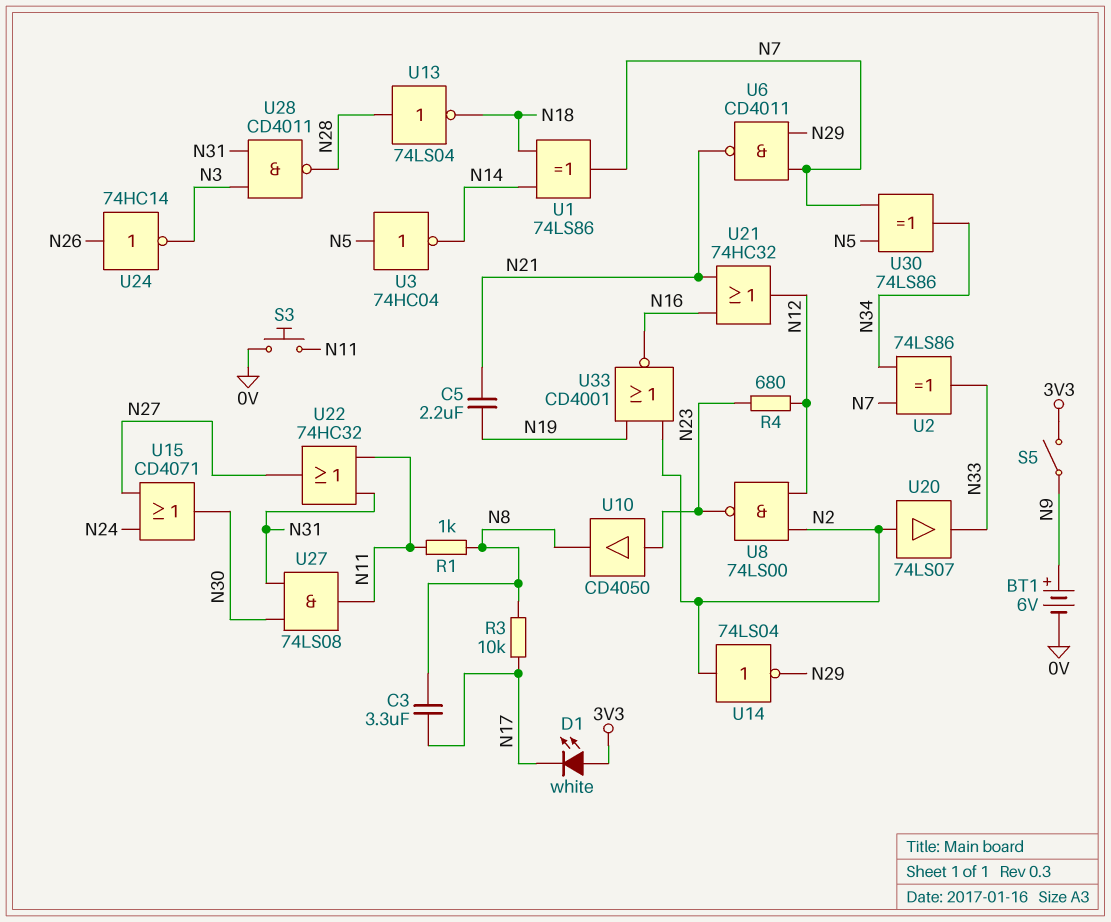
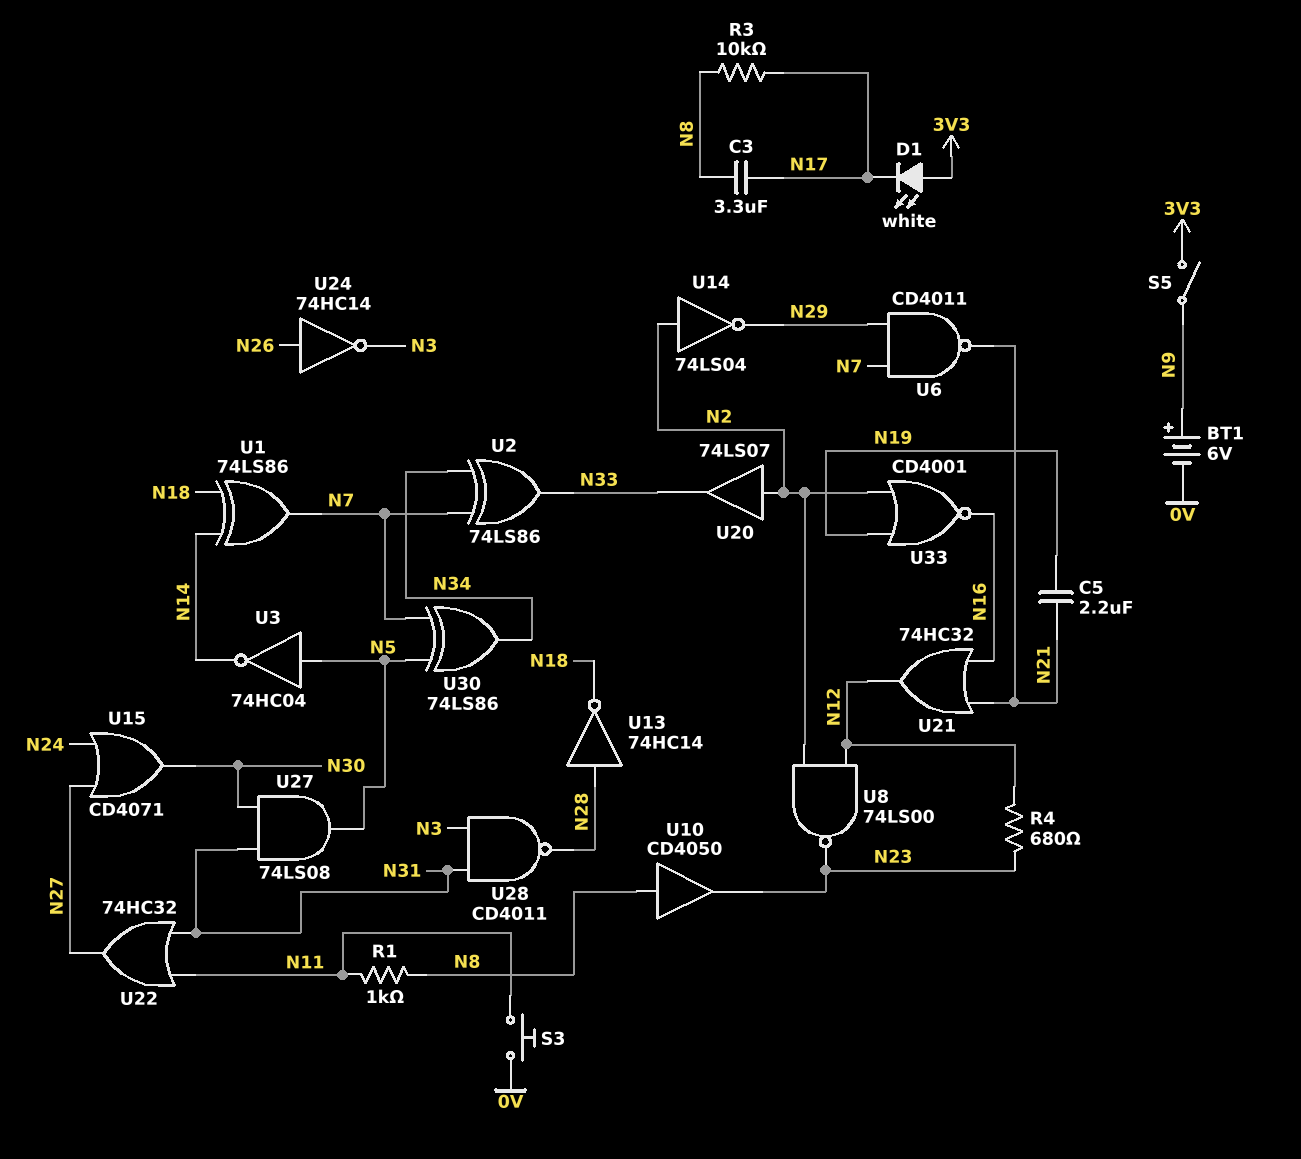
U10: buffer CD4050 (in N23, out N8) -> buffer CD4050 (in N8, out N23)
U13: NOT 74LS04 (in N28, out N18) -> NOT 74HC14 (in N28, out N18)
U27: AND 74LS08 (in N30, in N31, out N11) -> AND 74LS08 (in N30, in N31, out N5)

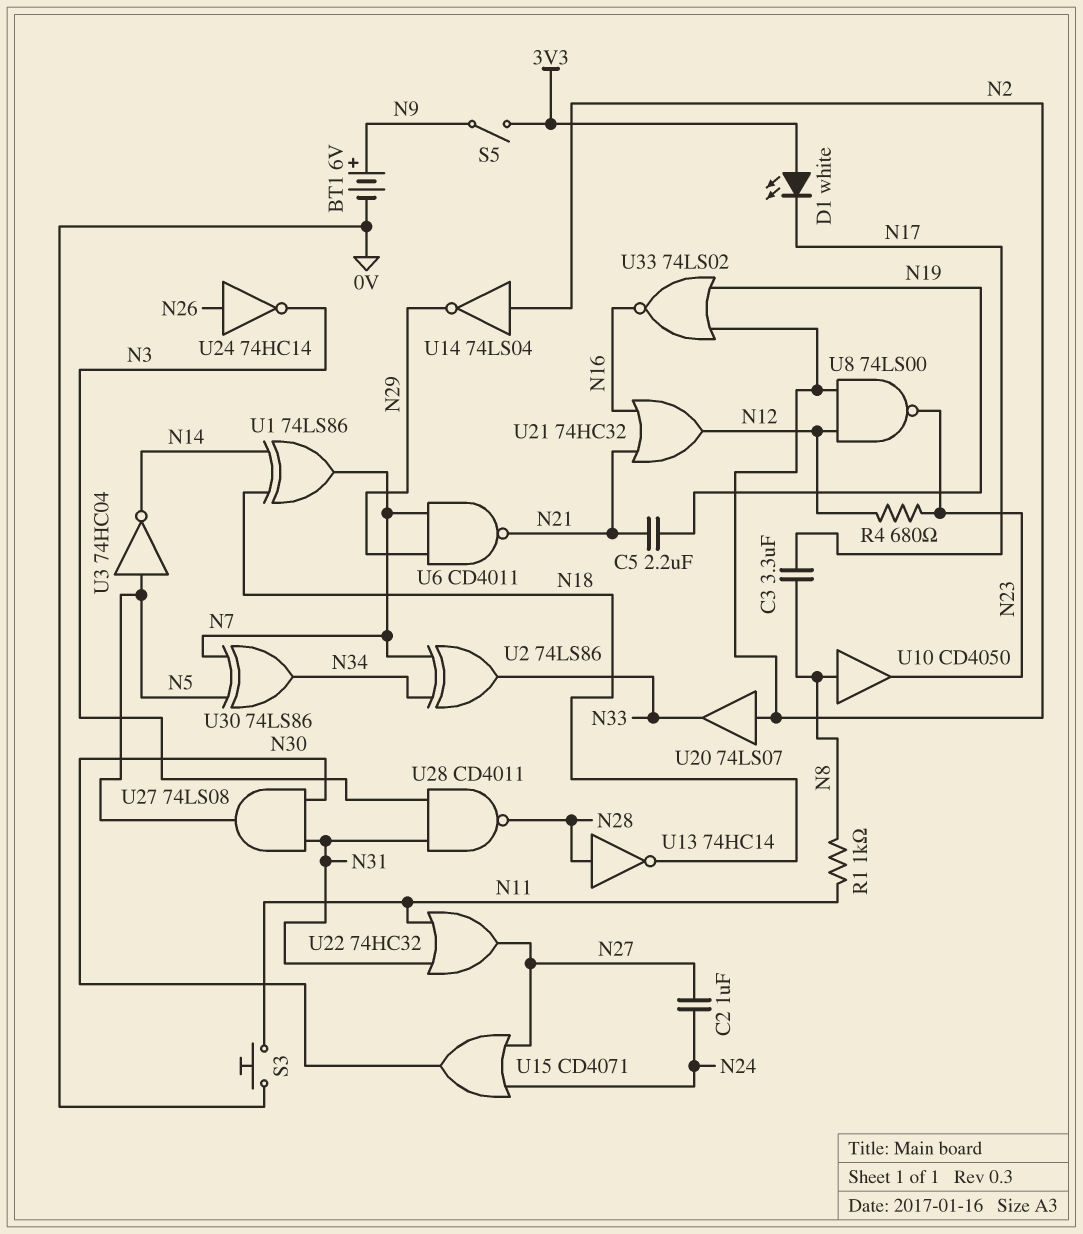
C2: none -> 1uF (N24, N27)
R3: 10k (N8, N17) -> none
U33: NOR CD4001 (in N2, in N19, out N16) -> NOR 74LS02 (in N2, in N19, out N16)

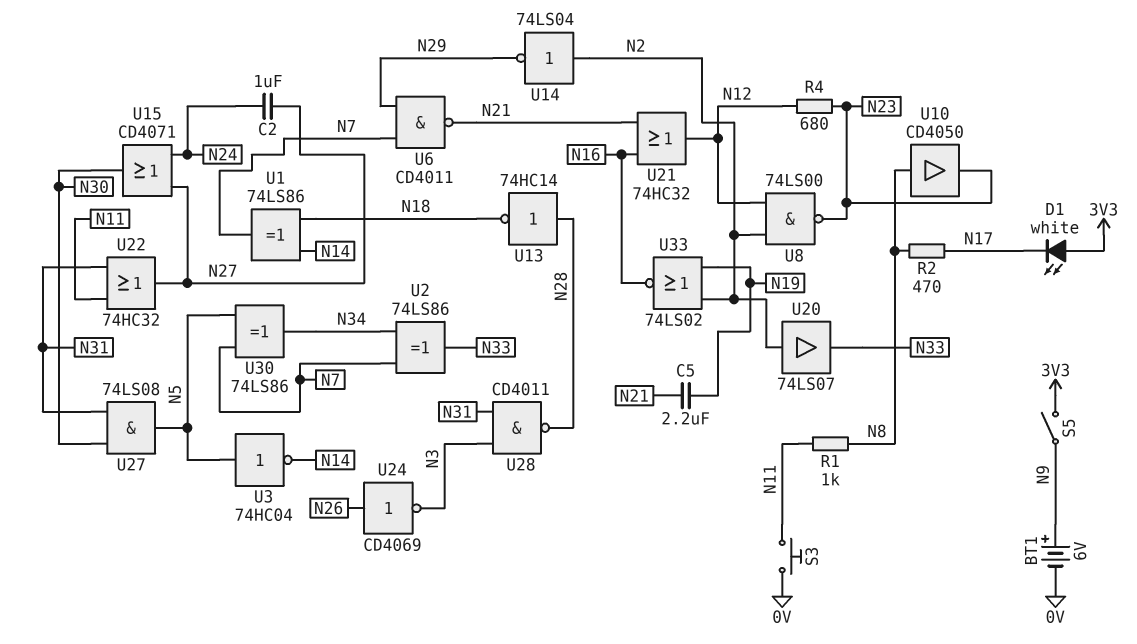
C3: 3.3uF (N8, N17) -> none
R2: none -> 470 (N8, N17)
U24: NOT 74HC14 (in N26, out N3) -> NOT CD4069 (in N26, out N3)

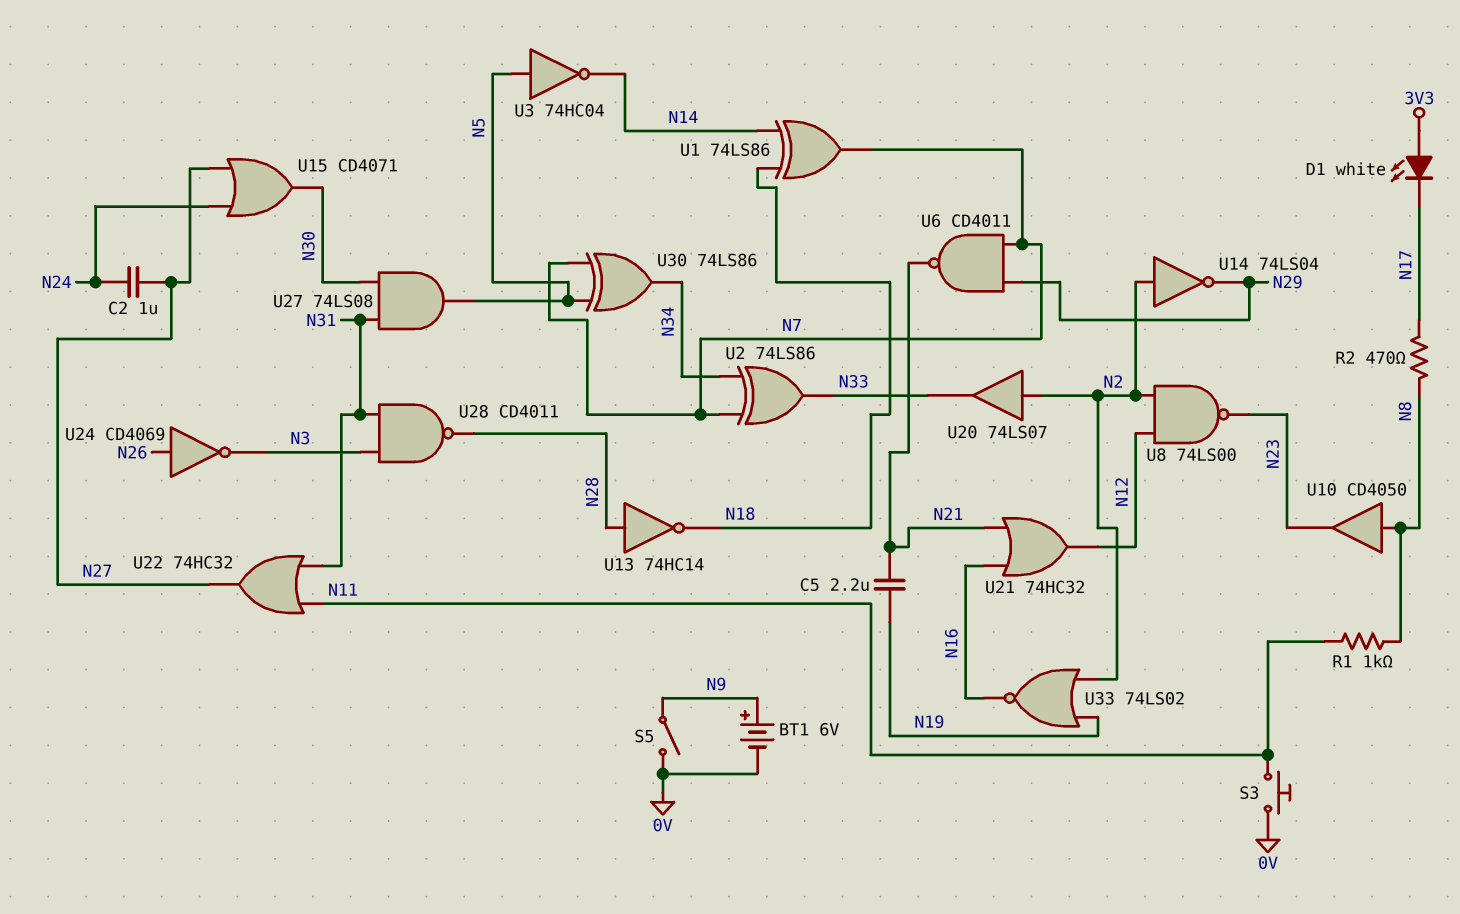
R4: 680 (N12, N23) -> none
S5: switch (3V3, N9) -> switch (0V, N9)

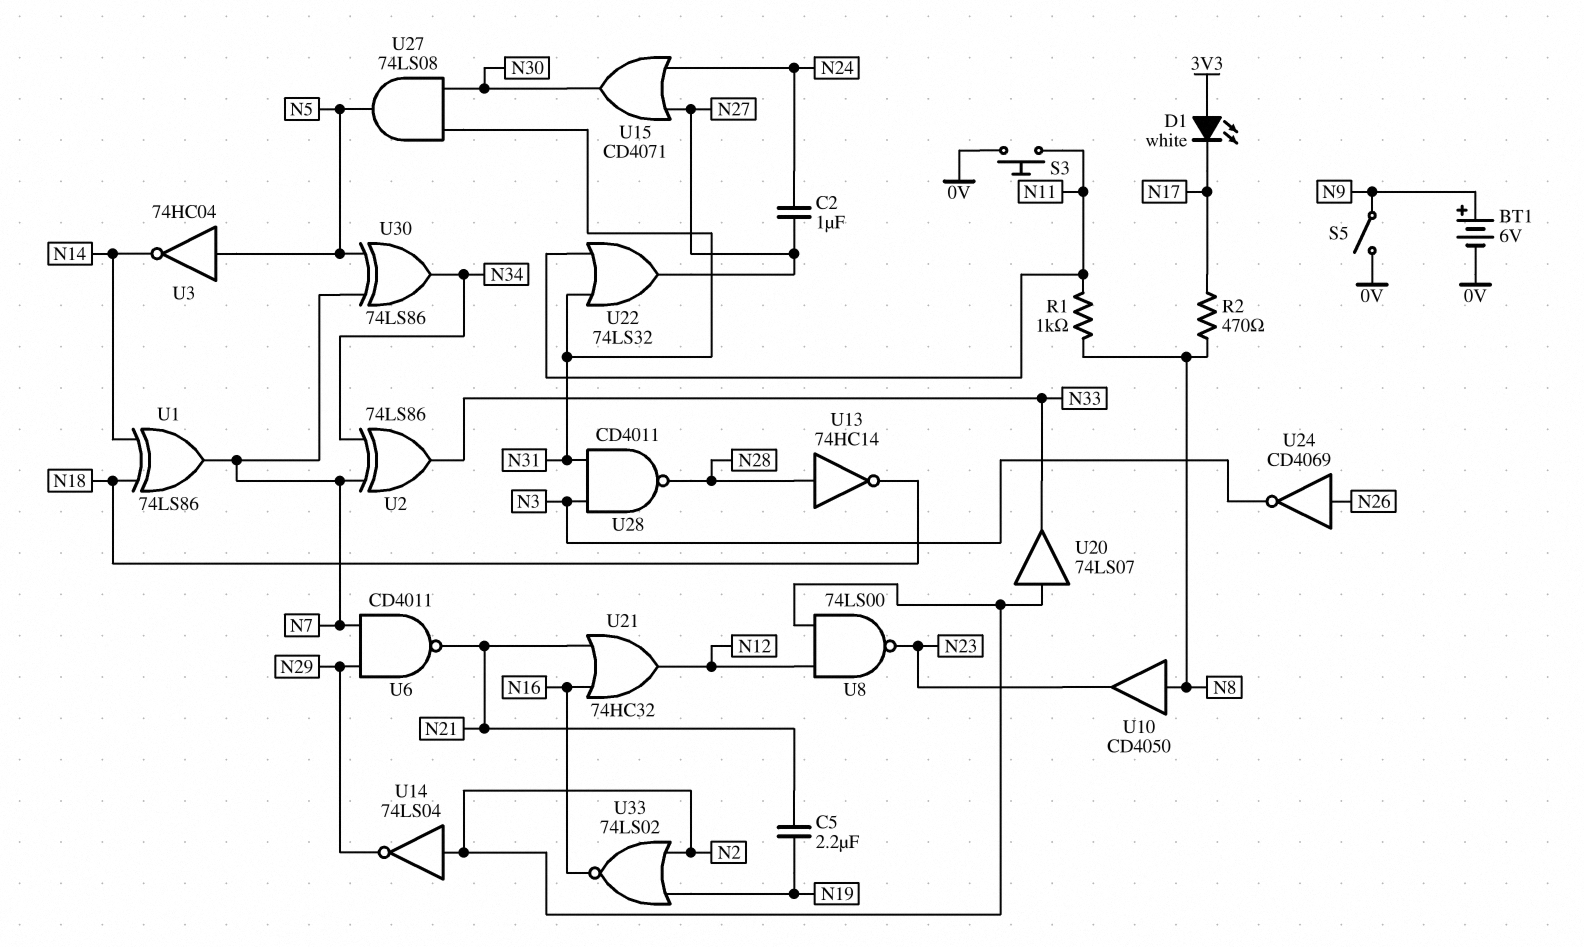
U22: OR 74HC32 (in N11, in N31, out N27) -> OR 74LS32 (in N11, in N31, out N27)

